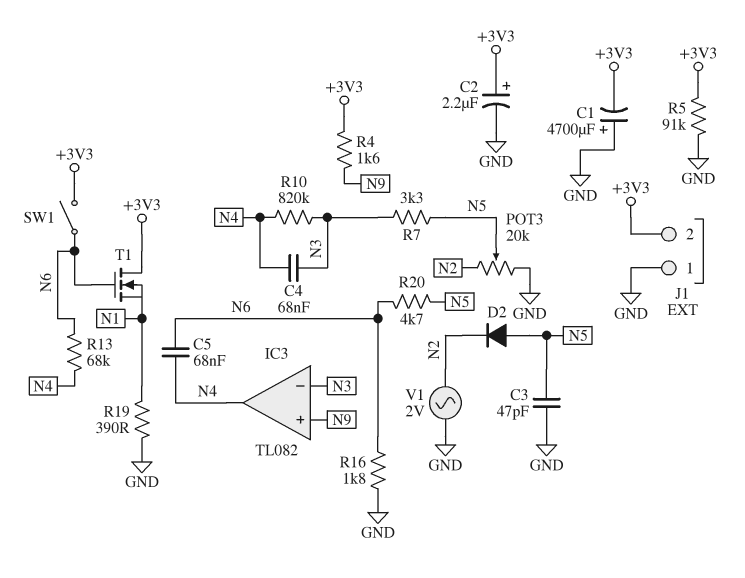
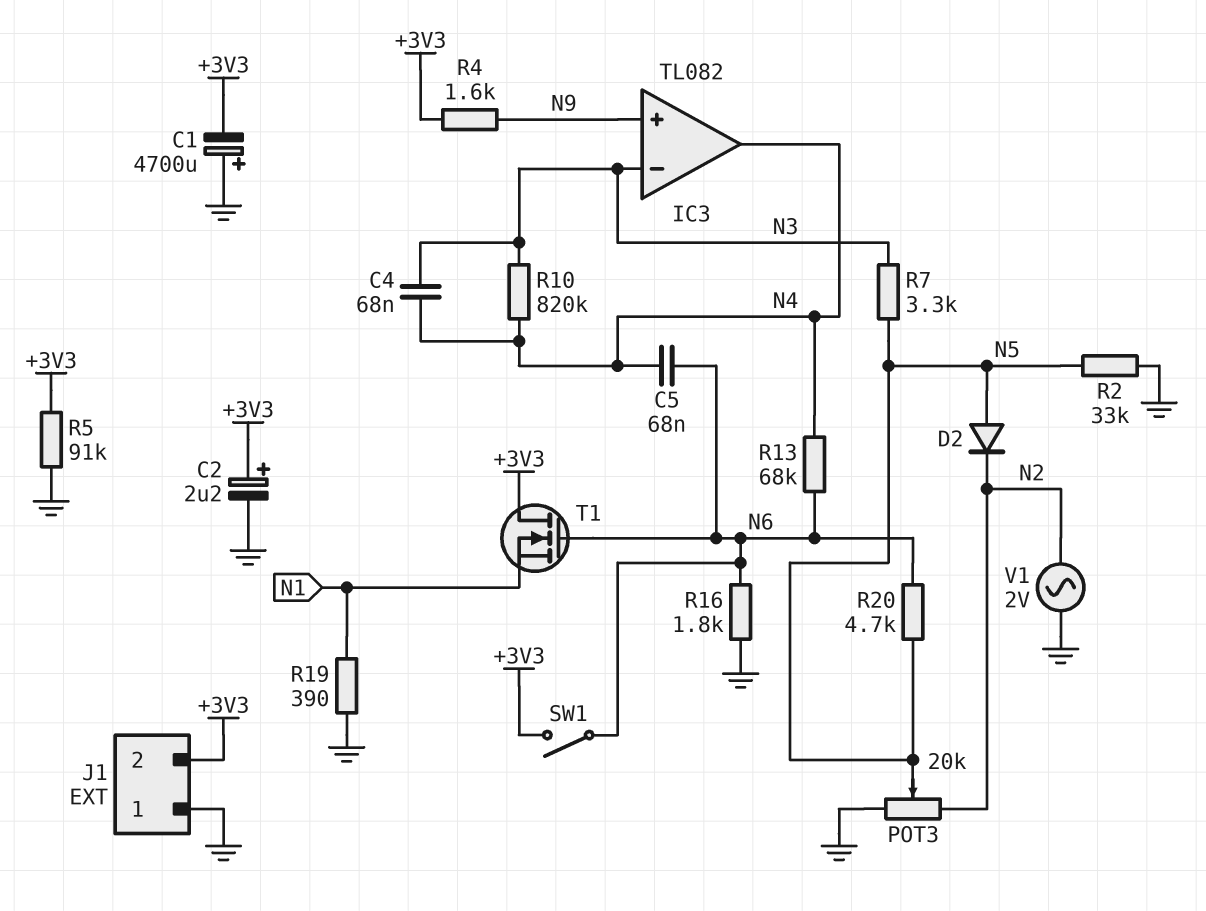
C3: 47pF (GND, N5) -> none
R2: none -> 33k (GND, N5)

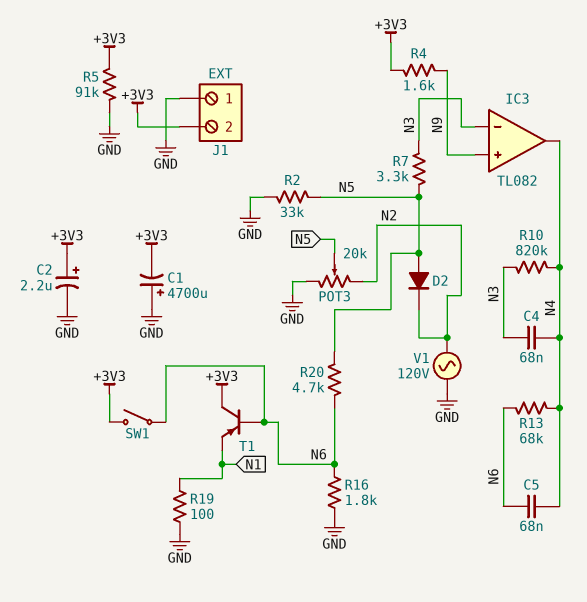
R19: 390 (GND, N1) -> 100 (GND, N1)
T1: NMOS (G N6, D +3V3, S N1) -> PNP (B N6, C +3V3, E N1)
V1: AC 2V (GND, N2) -> AC 120V (GND, N2)

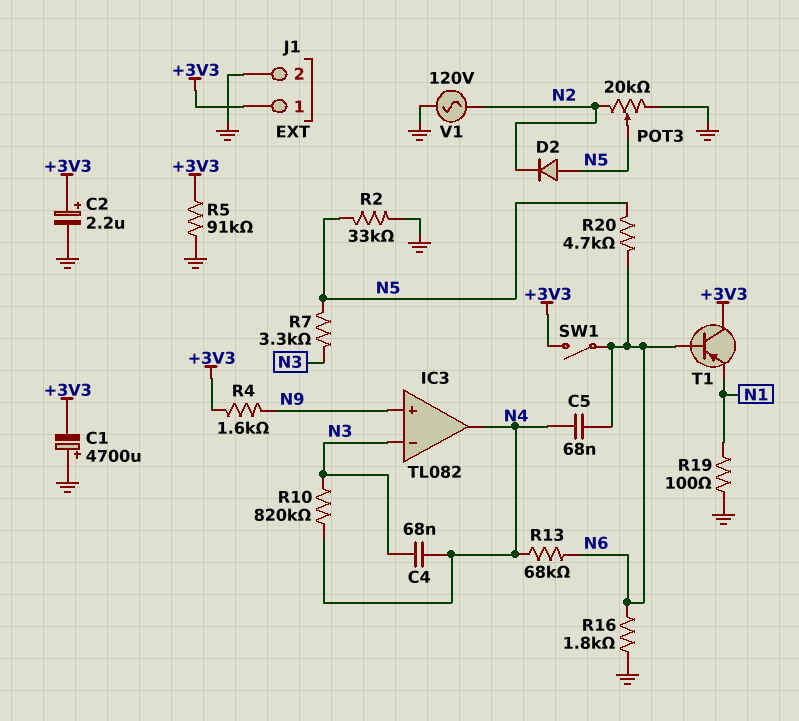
J1 pin 1: GND -> +3V3
J1 pin 2: +3V3 -> GND

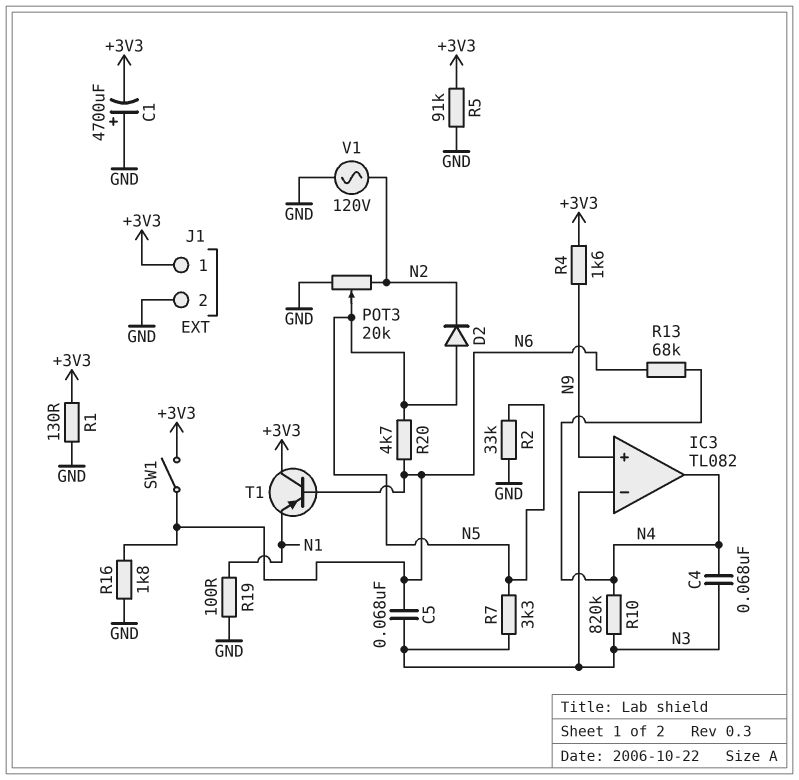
C2: 2.2uF (plus +3V3, minus GND) -> none
C5: 68nF (N4, N6) -> 68nF (N3, N6)
R1: none -> 130 (+3V3, GND)

